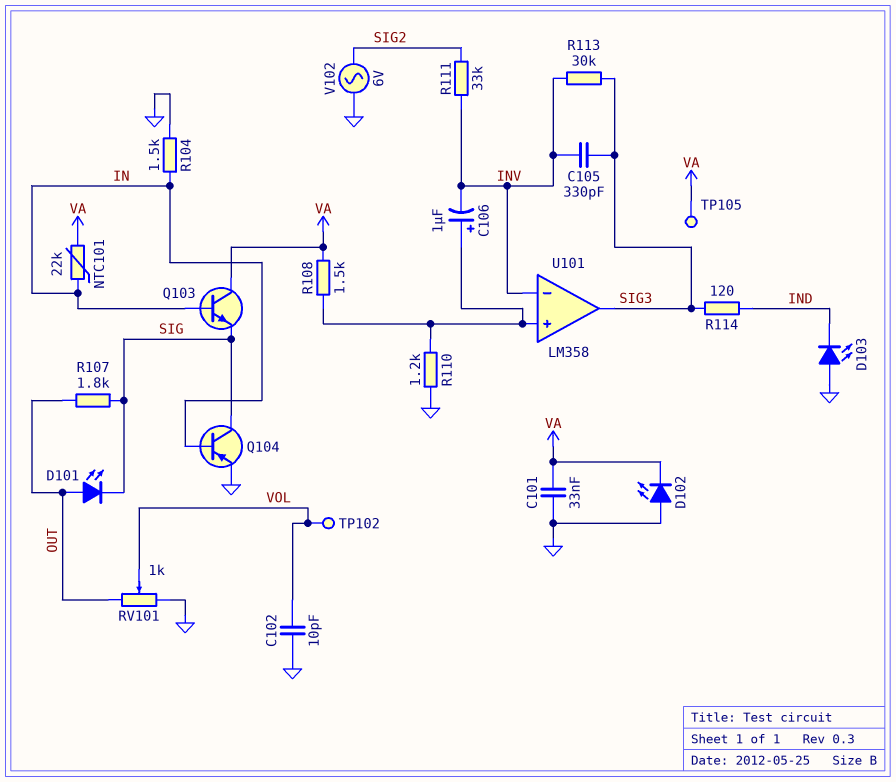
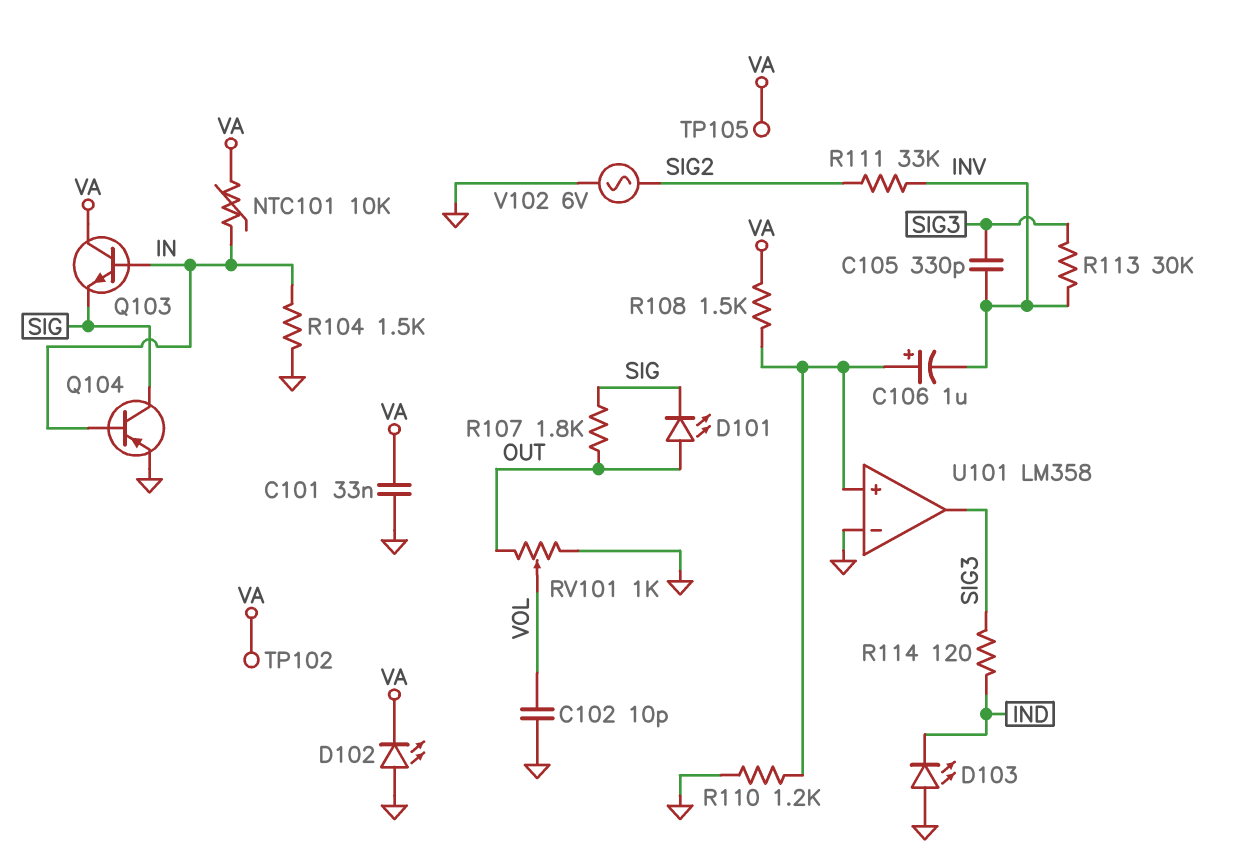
NTC101: 22k (IN, VA) -> 10k (IN, VA)
TP102: test point (VOL) -> test point (VA)
U101 pin in-: INV -> GND

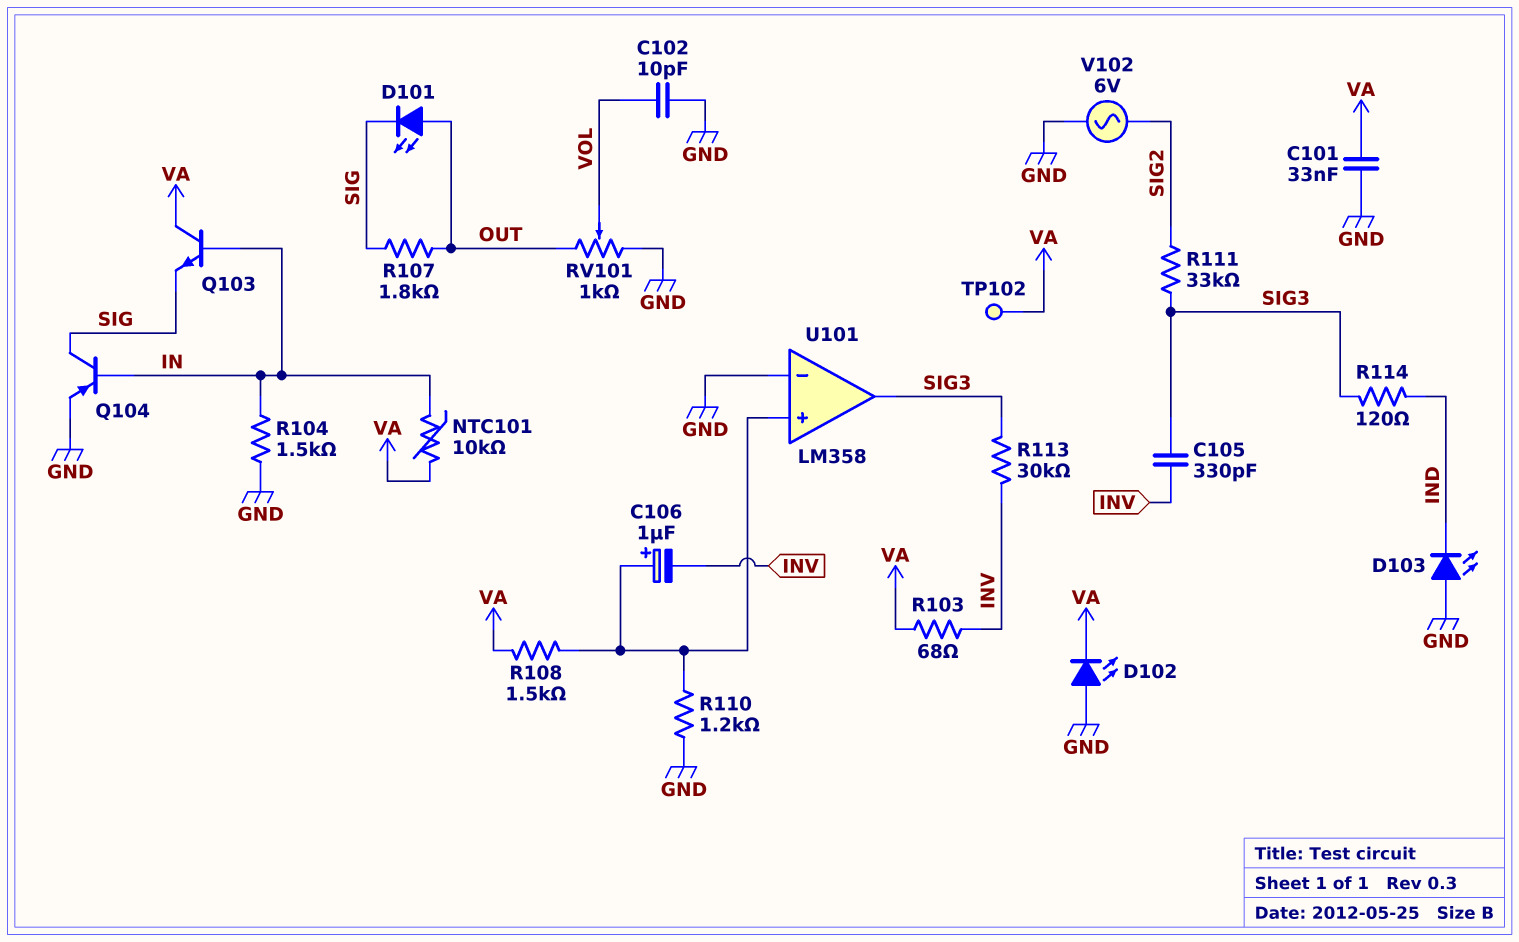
R103: none -> 68 (INV, VA)
R111: 33k (INV, SIG2) -> 33k (SIG2, SIG3)
TP105: test point (VA) -> none

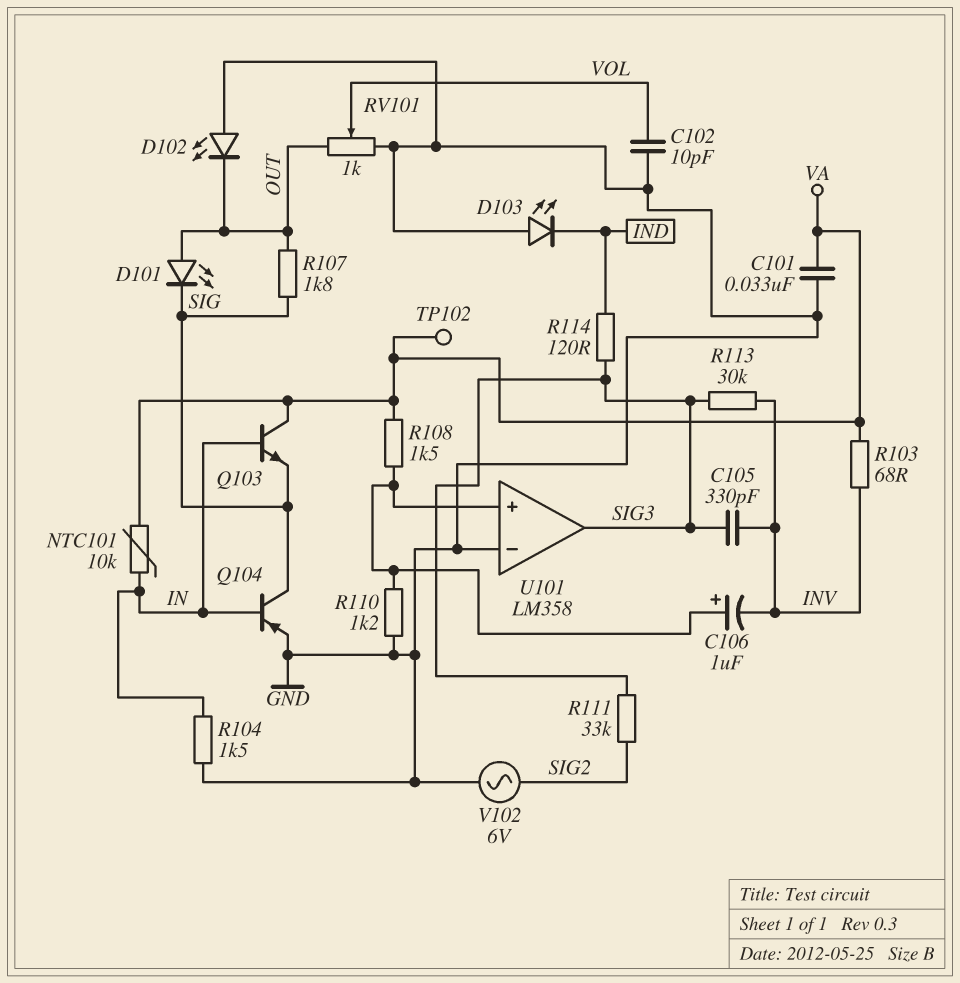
D102: LED (A GND, K VA) -> LED (A GND, K OUT)

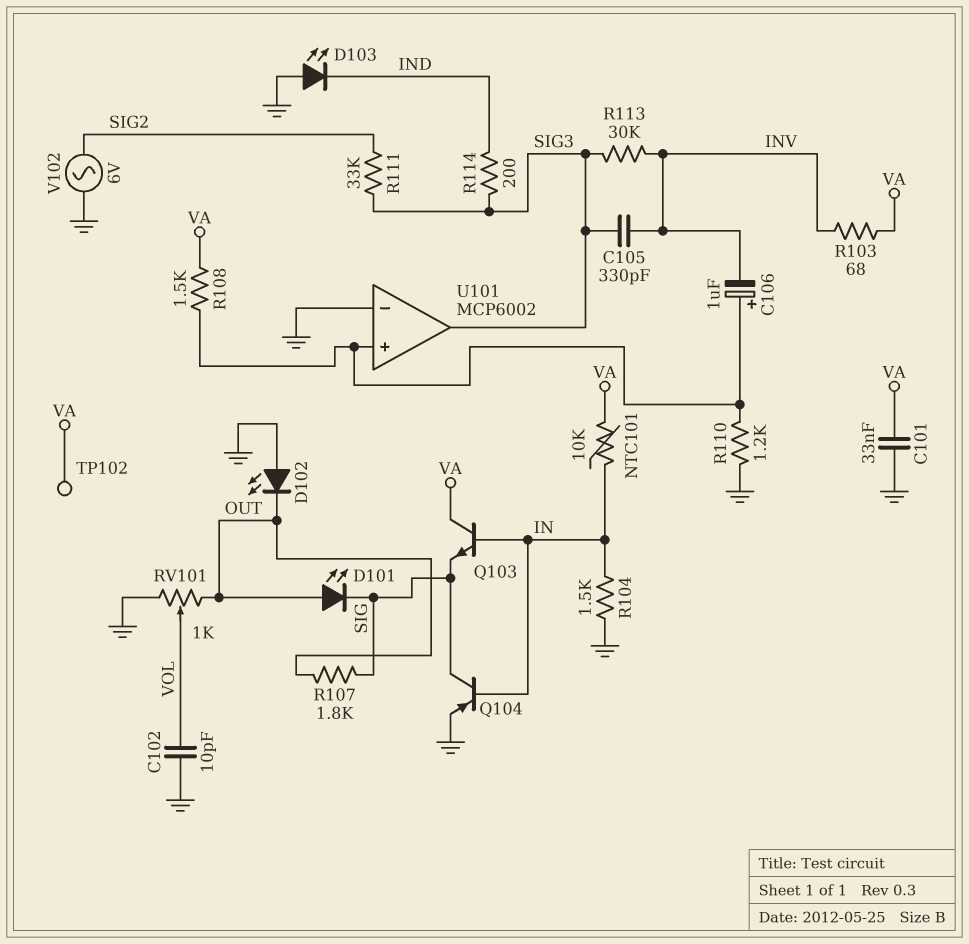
R114: 120 (IND, SIG3) -> 200 (IND, SIG3)
U101: LM358 -> MCP6002

